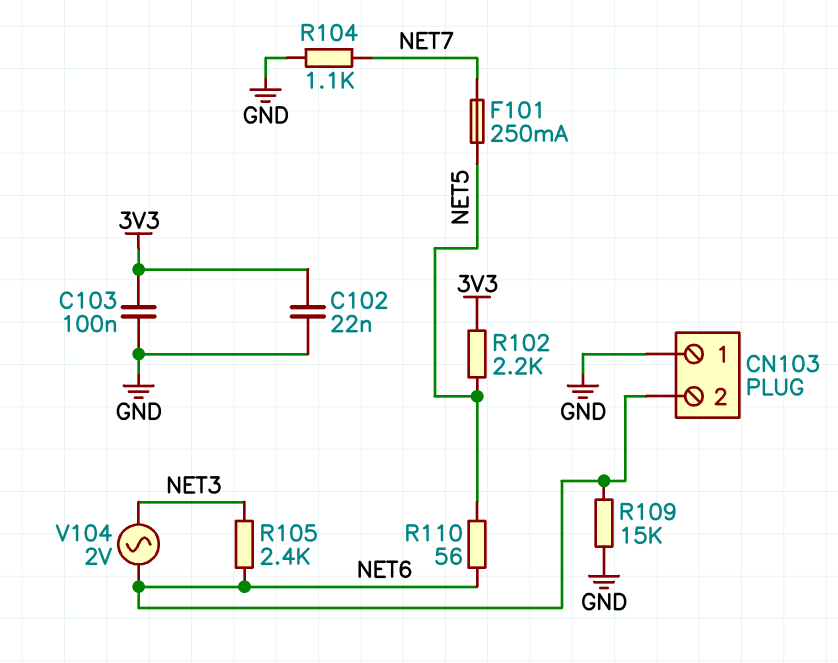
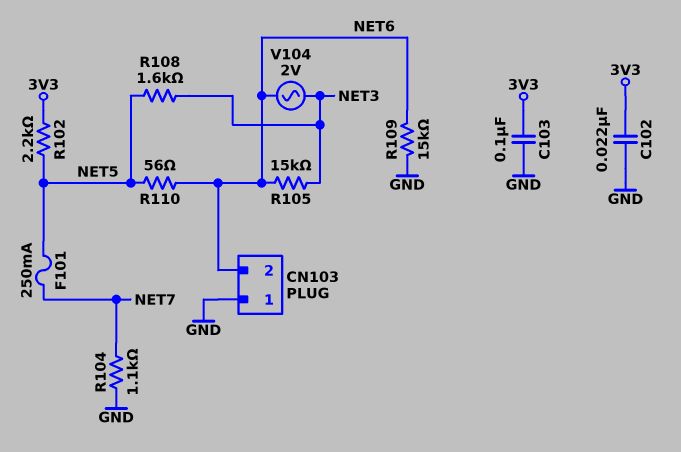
R105: 2.4k (NET3, NET6) -> 15k (NET3, NET6)
R108: none -> 1.6k (NET3, NET5)

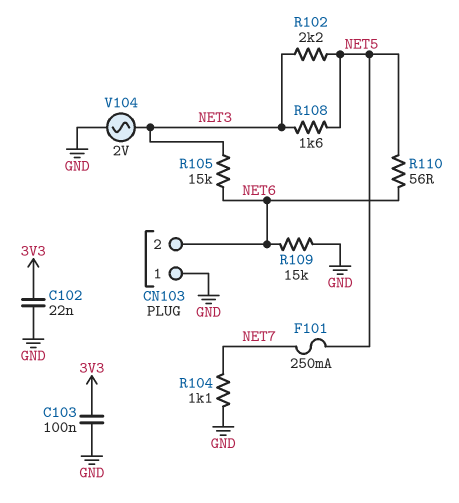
R102: 2.2k (3V3, NET5) -> 2.2k (NET3, NET5)
V104: AC 2V (NET3, NET6) -> AC 2V (GND, NET3)

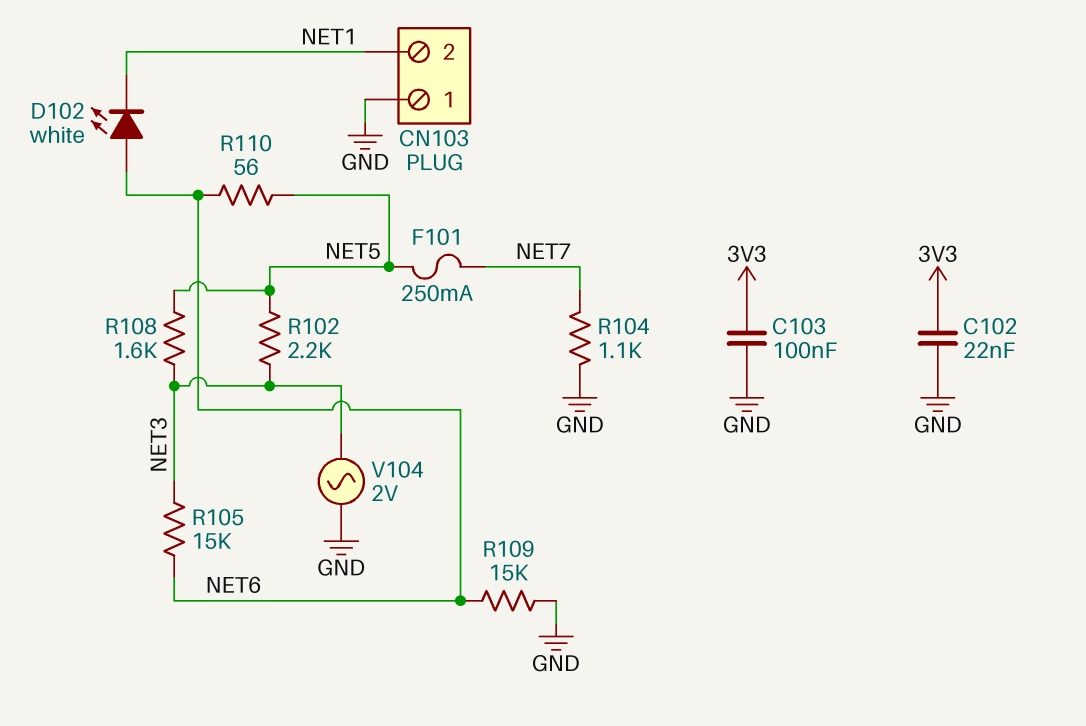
CN103 pin 2: NET6 -> NET1
D102: none -> LED white (A NET6, K NET1)

